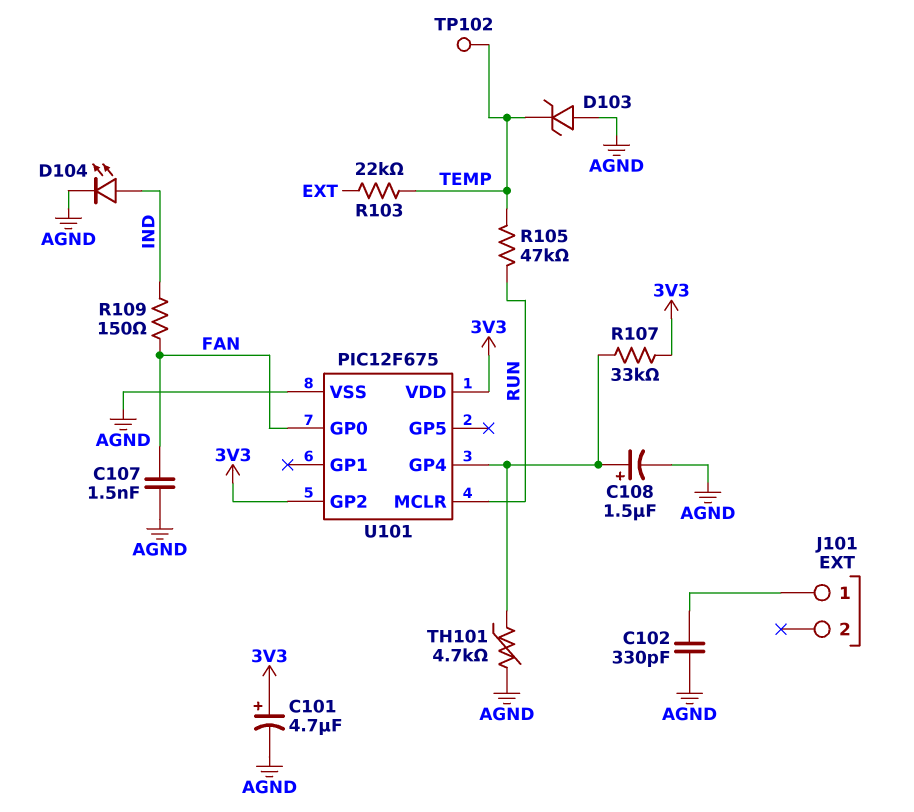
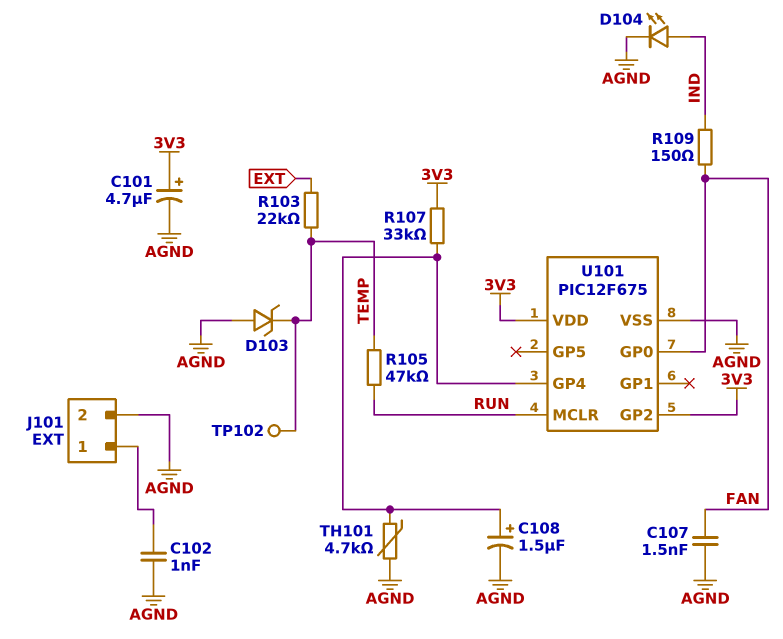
C102: 330pF (AGND, J101/1) -> 1nF (AGND, J101/1)
J101 pin 2: none -> AGND

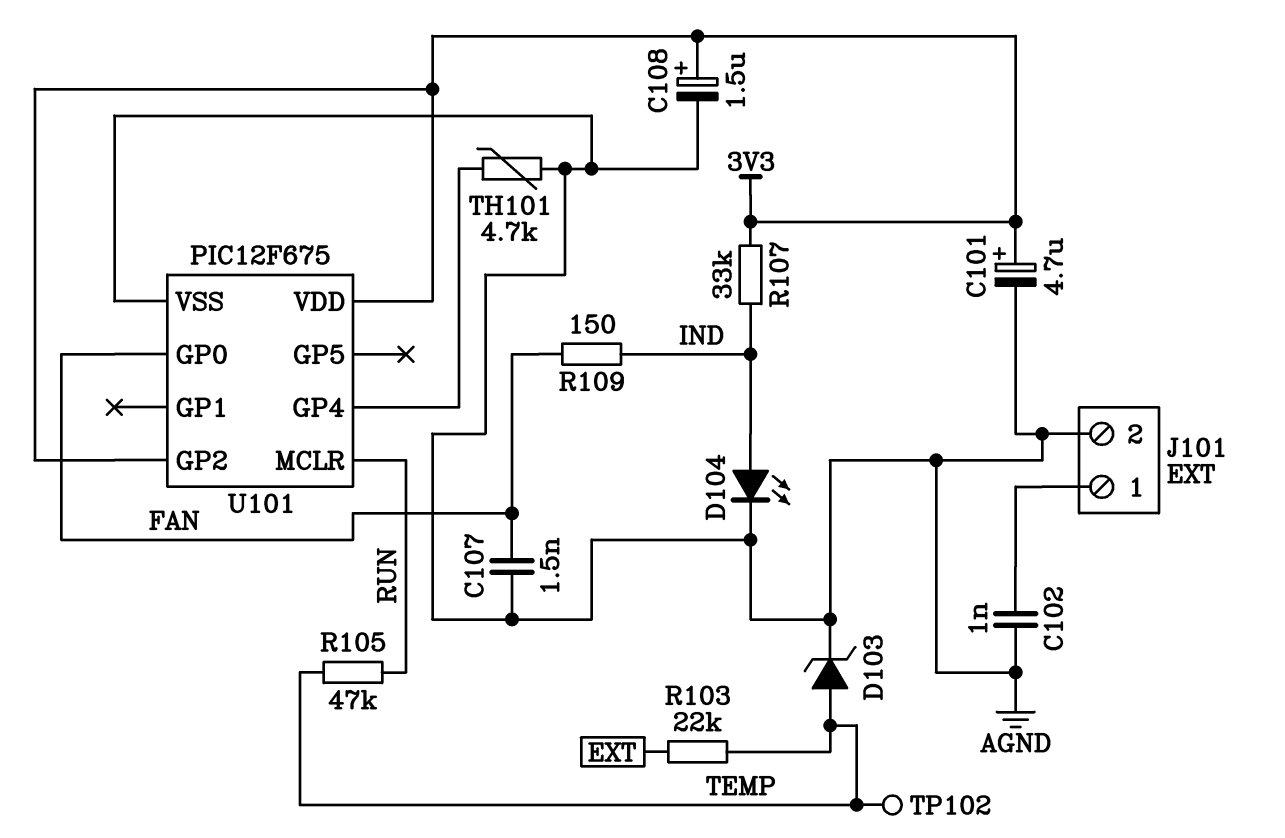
C108: 1.5uF (plus U101/GP4, minus AGND) -> 1.5uF (plus 3V3, minus AGND)
D103: zener (A AGND, K TEMP) -> zener (A TEMP, K AGND)
R107: 33k (3V3, U101/GP4) -> 33k (3V3, IND)

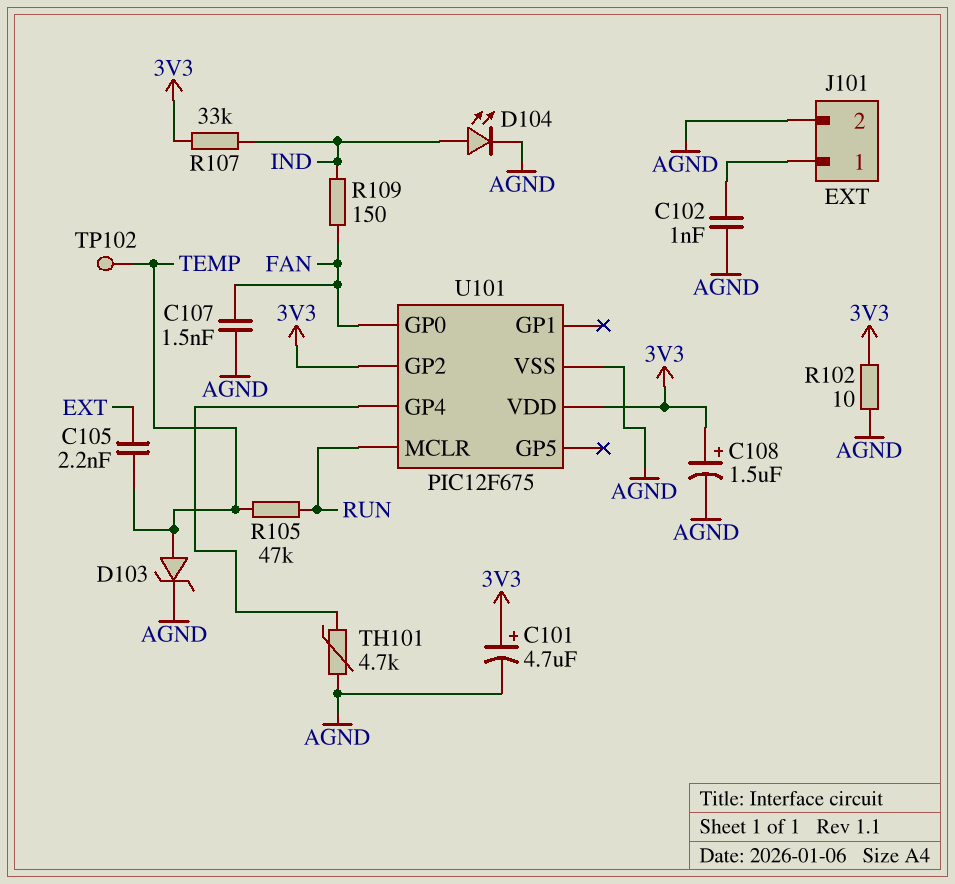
C105: none -> 2.2nF (EXT, TEMP)
R102: none -> 10 (3V3, AGND)
R103: 22k (EXT, TEMP) -> none

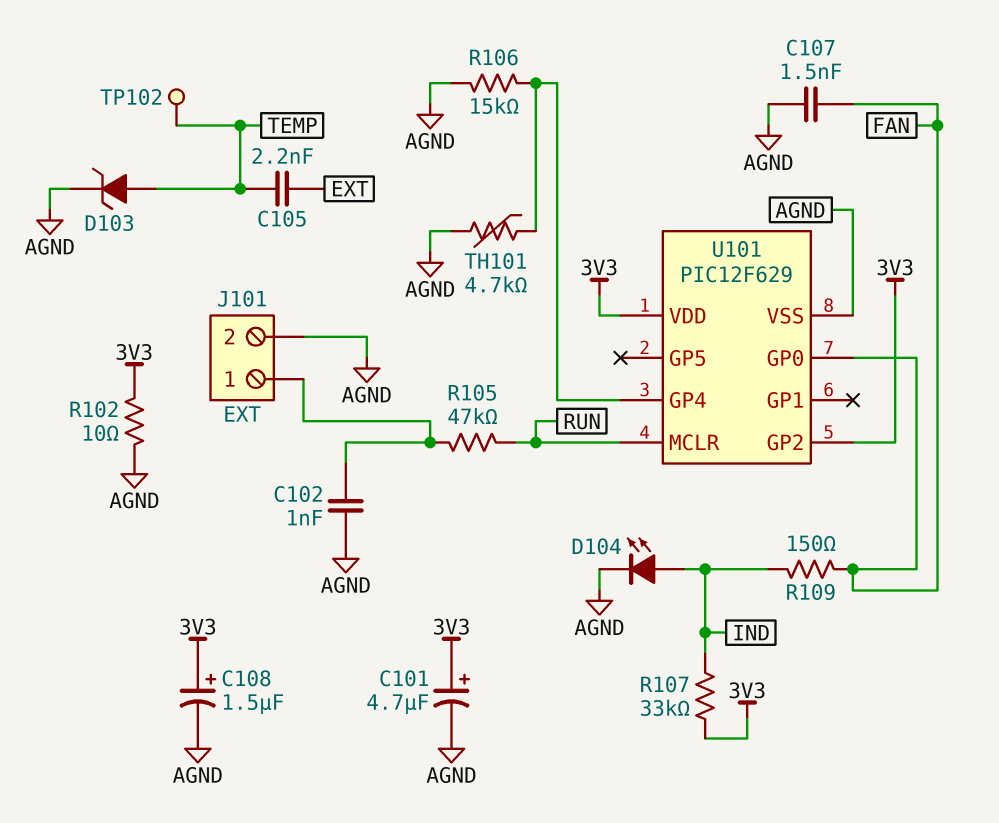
R105: 47k (RUN, TEMP) -> 47k (J101/1, RUN)
R106: none -> 15k (AGND, U101/GP4)
U101: PIC12F675 -> PIC12F629

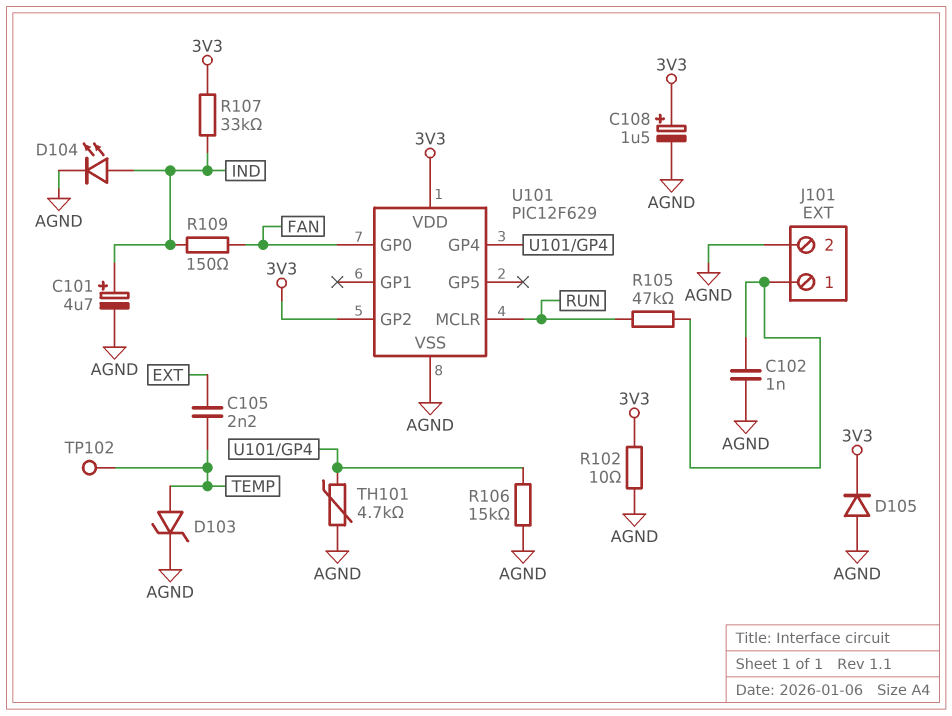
C101: 4.7uF (plus 3V3, minus AGND) -> 4.7uF (plus IND, minus AGND)
C107: 1.5nF (AGND, FAN) -> none
D105: none -> diode (A AGND, K 3V3)

